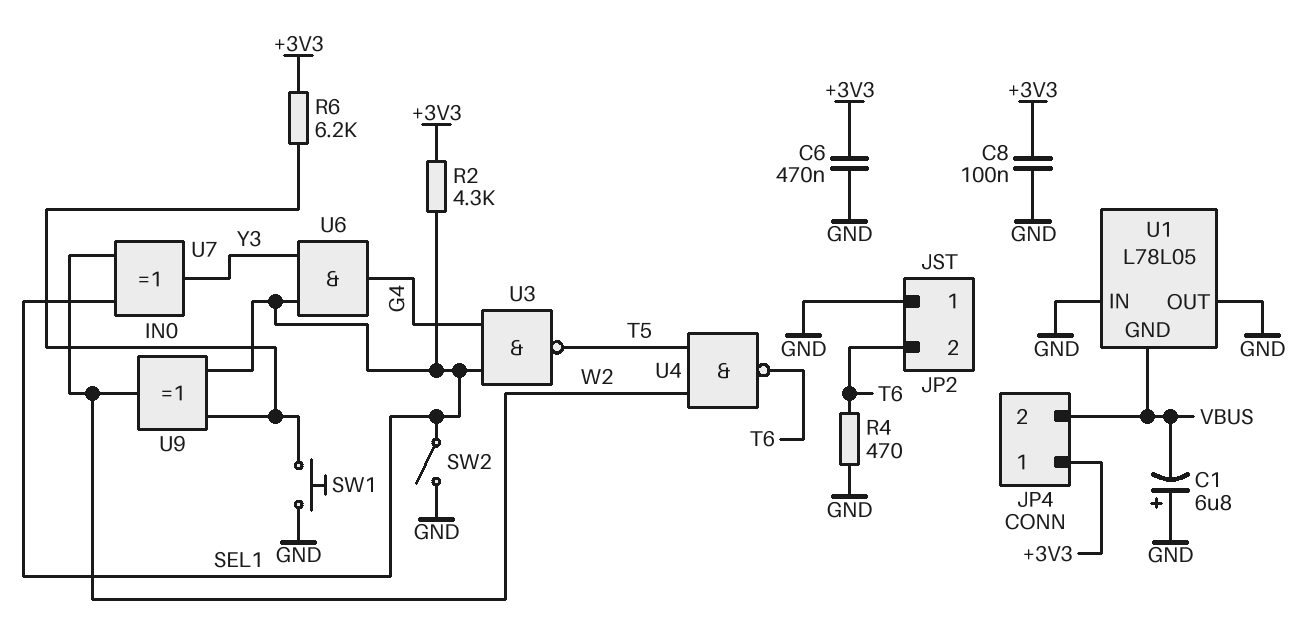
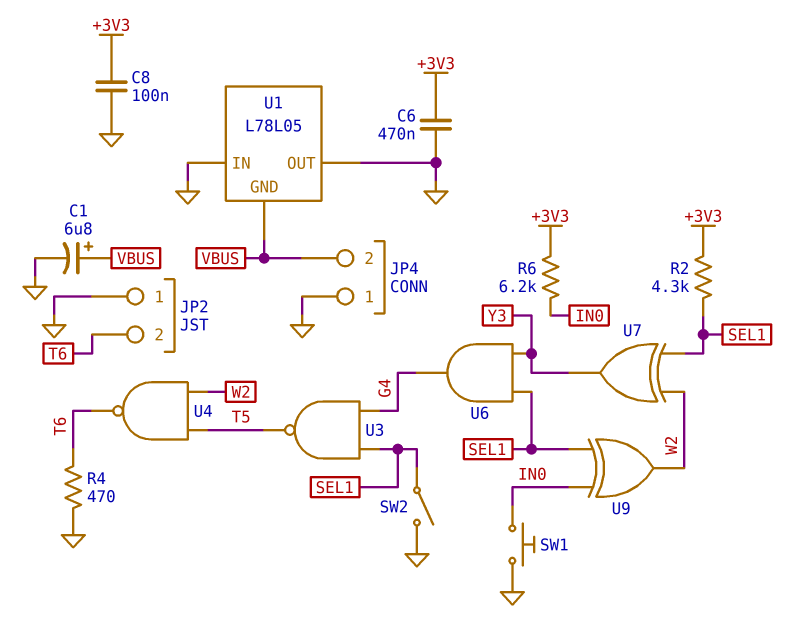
C1: 6.8uF (plus GND, minus VBUS) -> 6.8uF (plus VBUS, minus GND)
JP4 pin 1: +3V3 -> GND

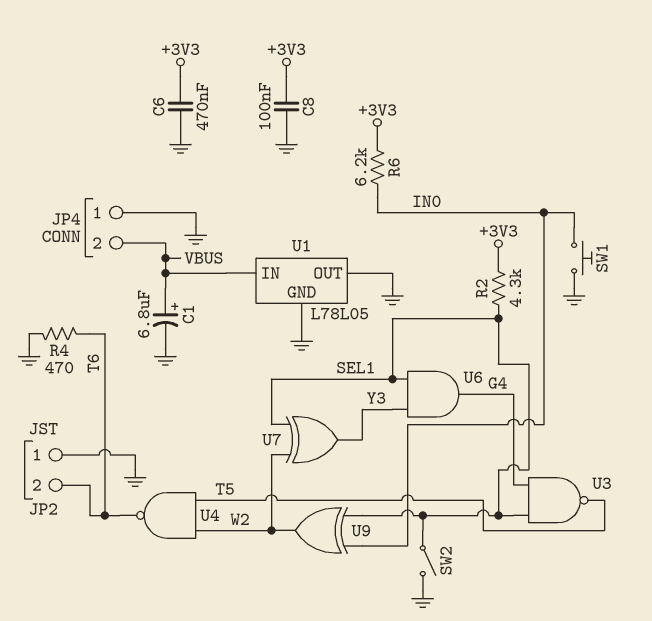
U1 pin GND: VBUS -> GND
U1 pin IN: GND -> VBUS

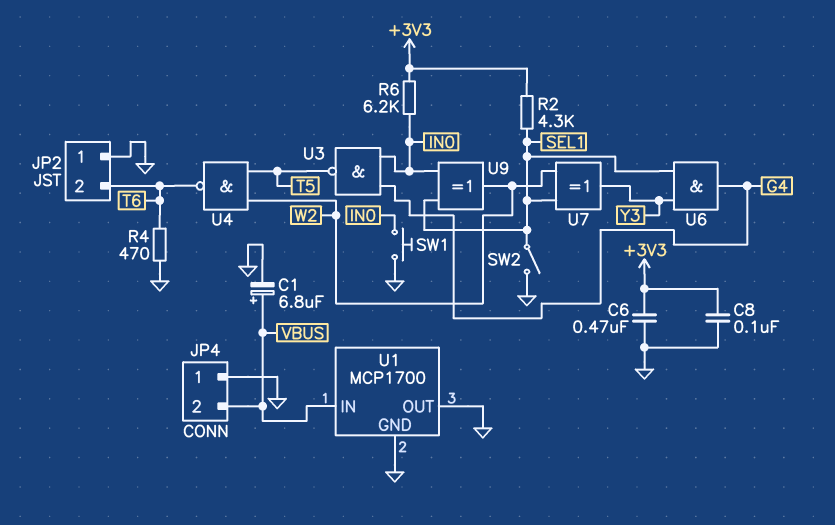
U1: L78L05 -> MCP1700
U3: NAND (in G4, in SEL1, out T5) -> NAND (in G4, in IN0, out T5)

